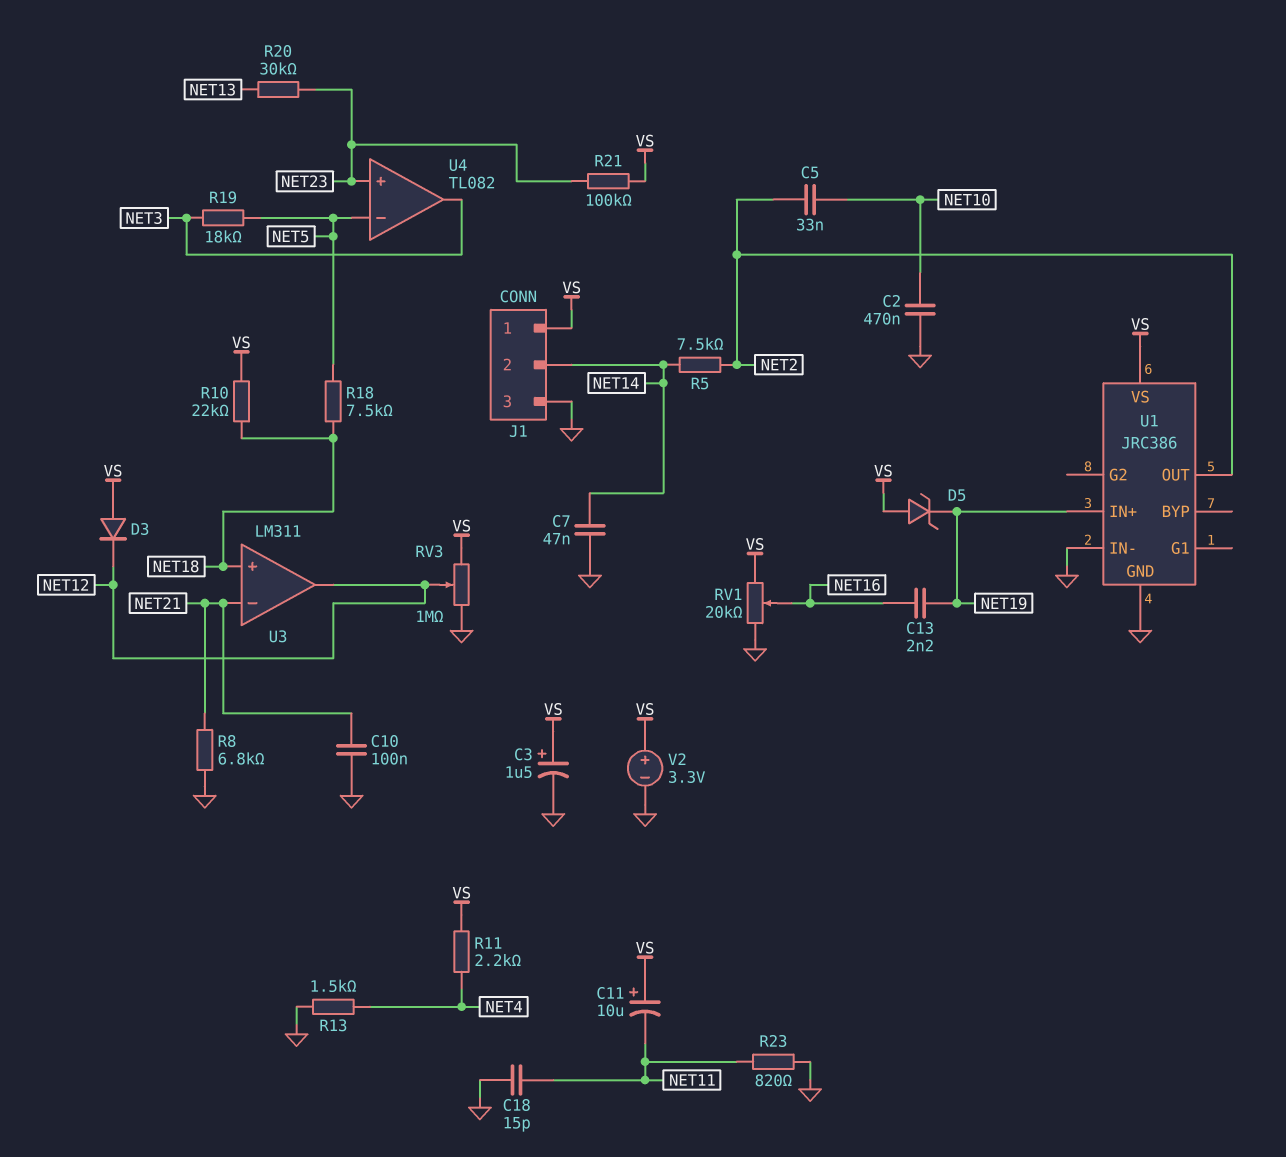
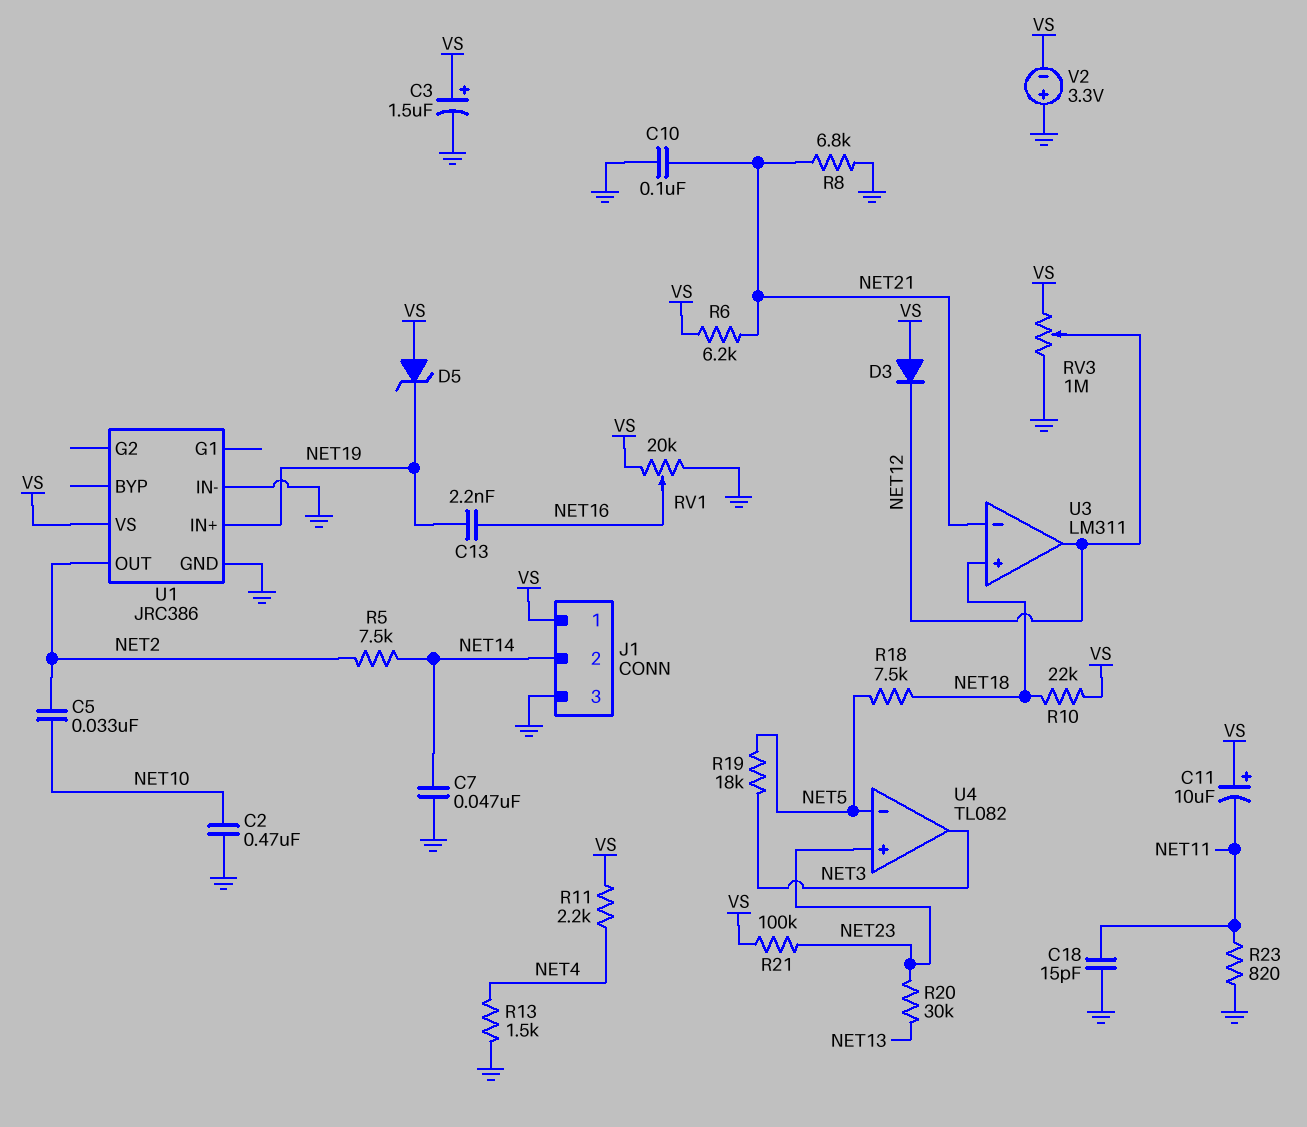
R6: none -> 6.2k (NET21, VS)
V2: 3.3V (plus VS, minus GND) -> 3.3V (plus GND, minus VS)

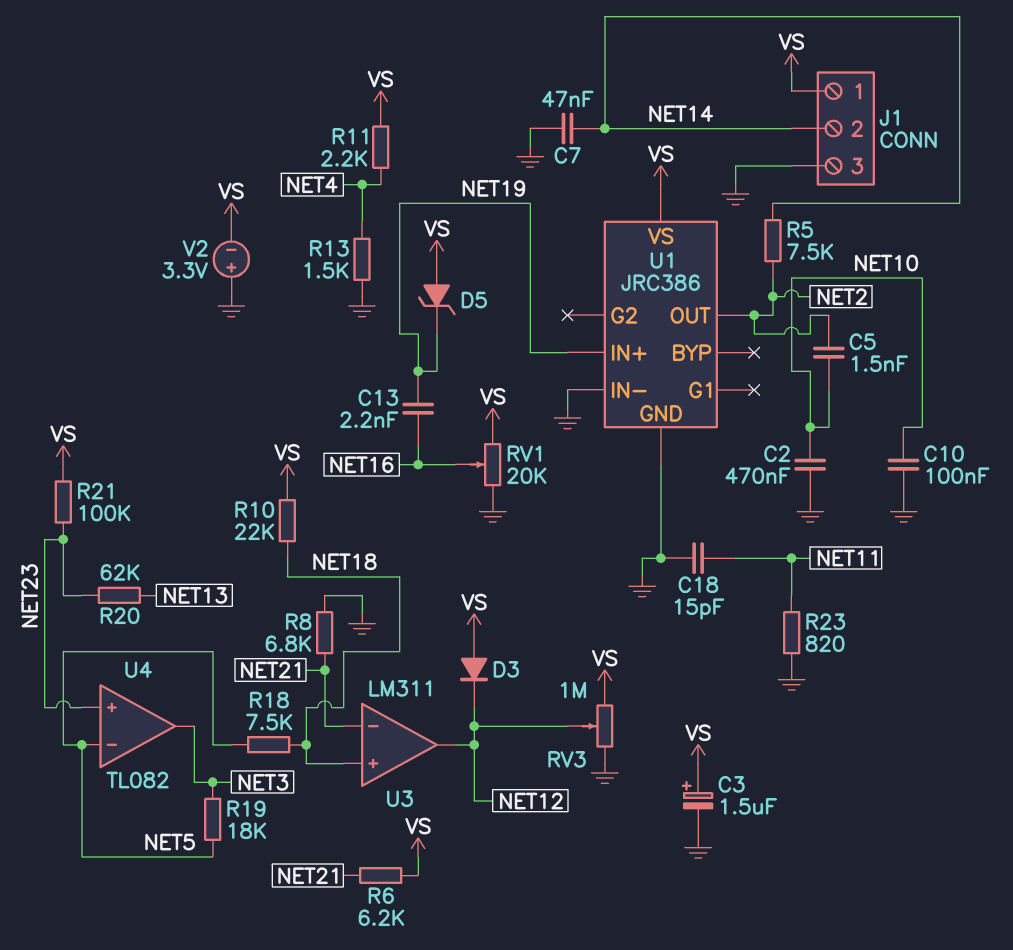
C5: 33nF (NET2, NET10) -> 1.5nF (NET2, NET10)
C10: 100nF (GND, NET21) -> 100nF (GND, NET10)
C11: 10uF (plus VS, minus NET11) -> none
R20: 30k (NET13, NET23) -> 62k (NET13, NET23)

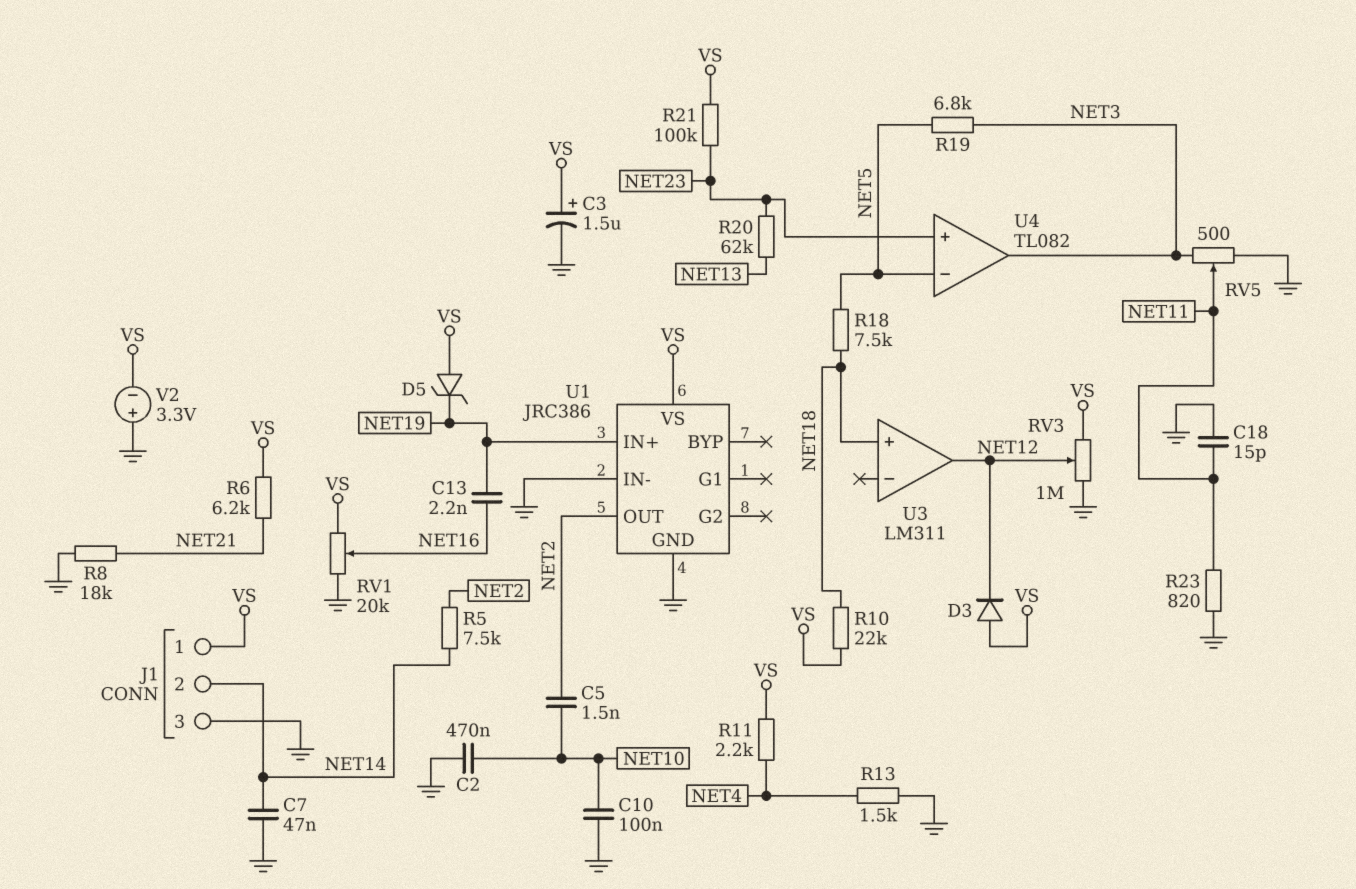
R8: 6.8k (GND, NET21) -> 18k (GND, NET21)
R19: 18k (NET3, NET5) -> 6.8k (NET3, NET5)
RV5: none -> 500 (GND, NET3, wiper NET11)
U3 pin in-: NET21 -> none

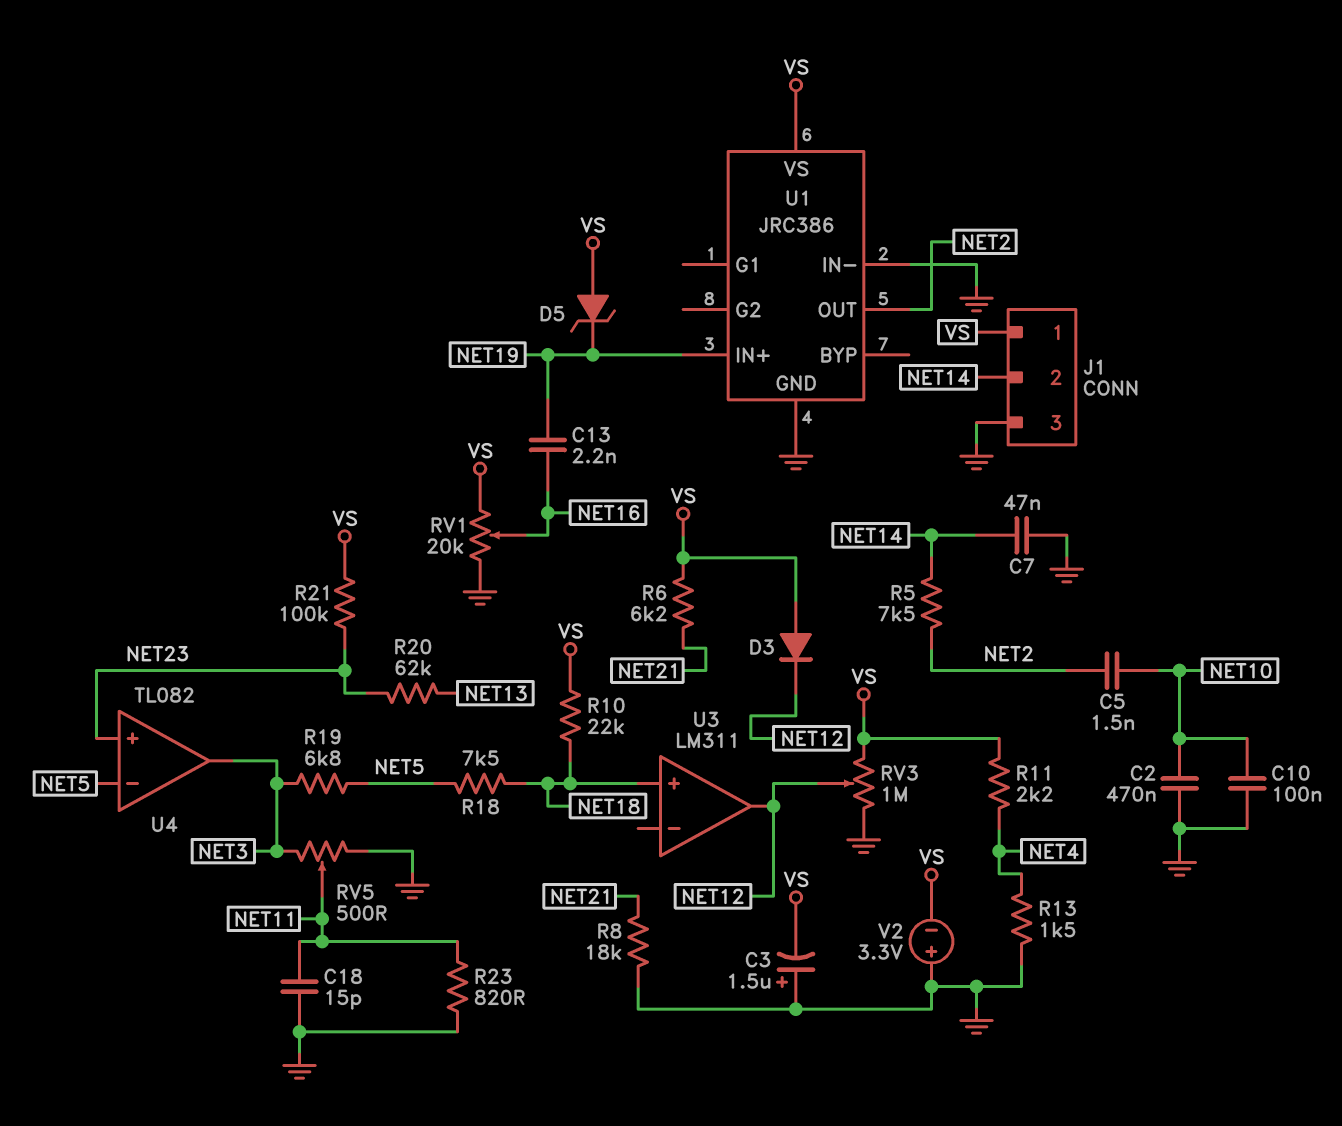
C3: 1.5uF (plus VS, minus GND) -> 1.5uF (plus GND, minus VS)

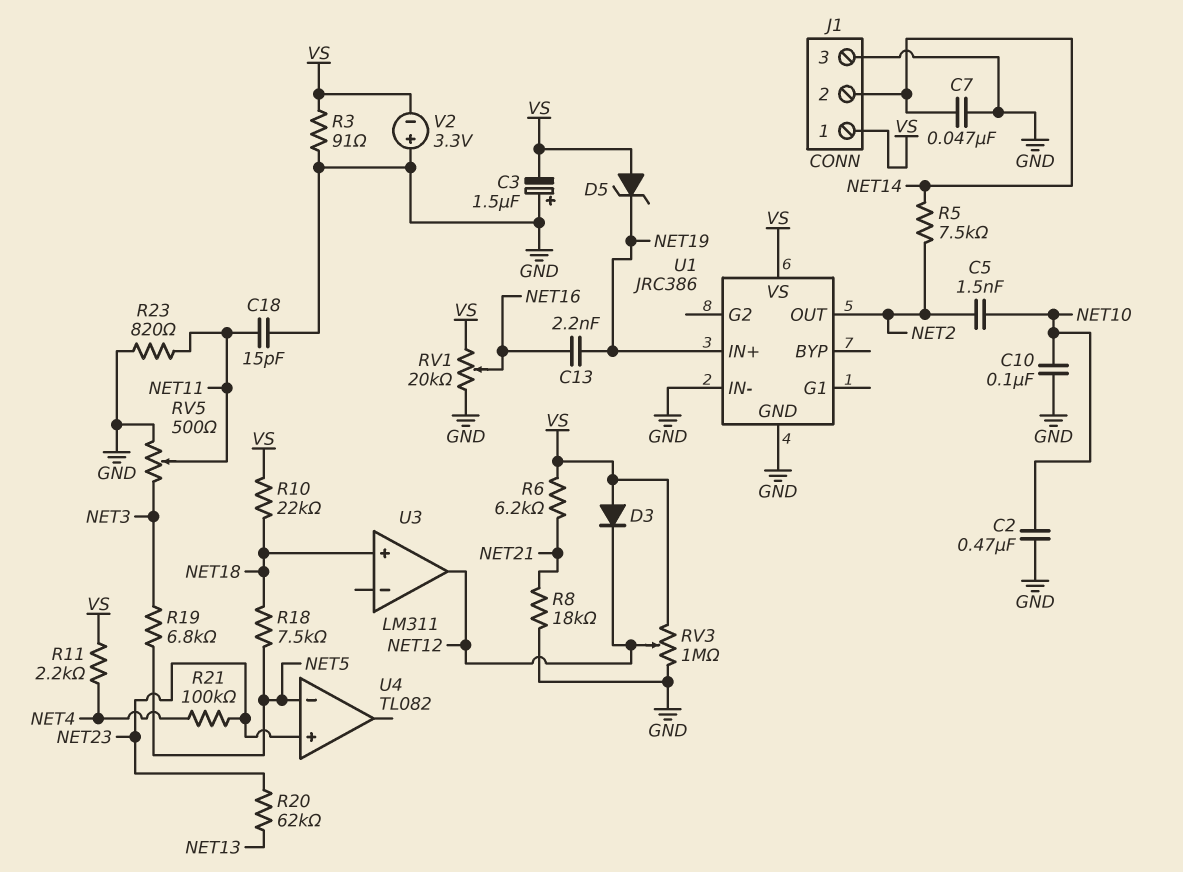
R3: none -> 91 (GND, VS)
R13: 1.5k (GND, NET4) -> none
R21: 100k (NET23, VS) -> 100k (NET4, NET23)
U4 pin out: NET3 -> none

